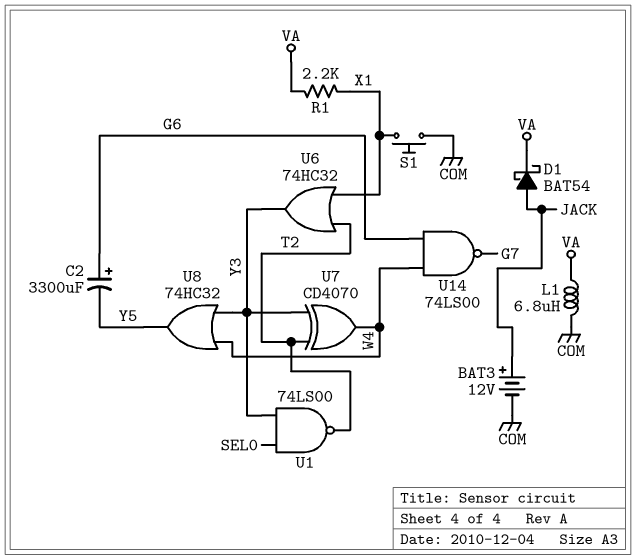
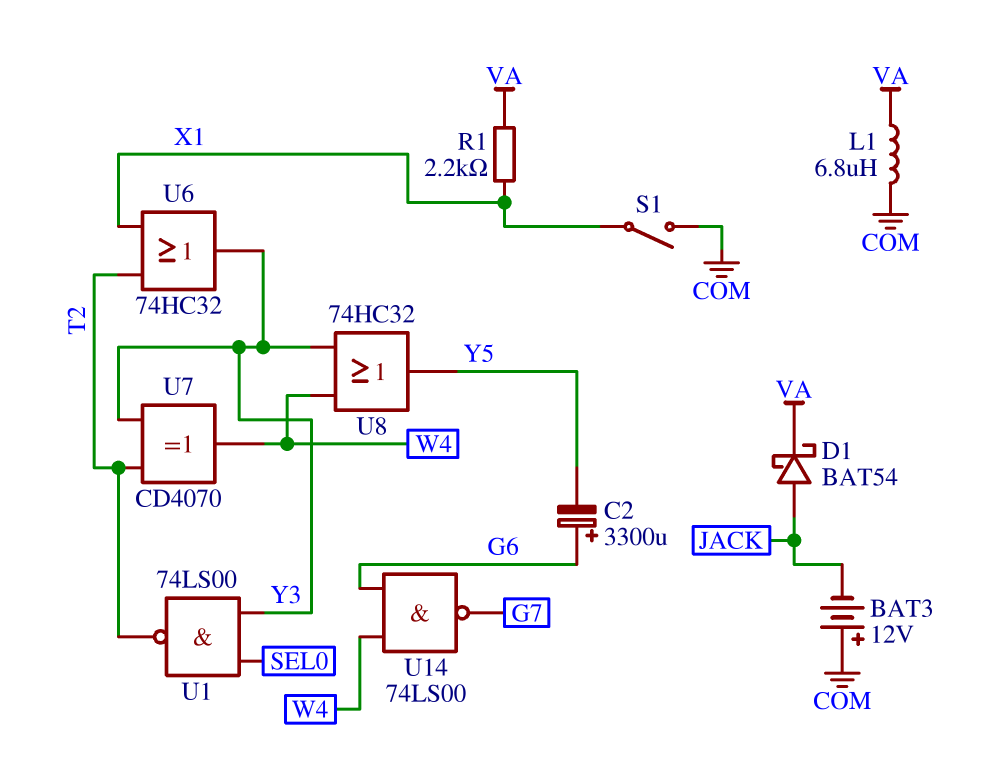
BAT3: 12V (plus JACK, minus COM) -> 12V (plus COM, minus JACK)
S1: button (COM, X1) -> switch (COM, X1)

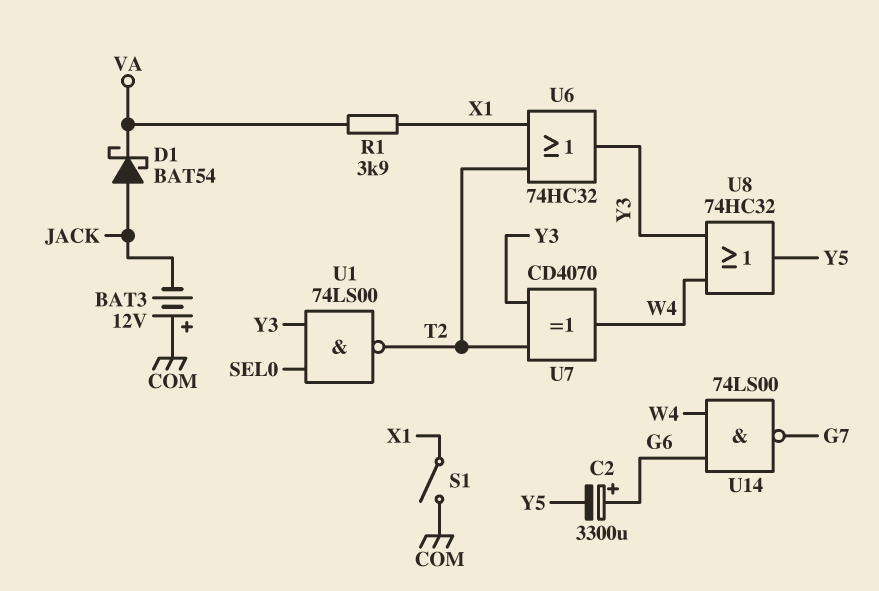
L1: 6.8uH (COM, VA) -> none
R1: 2.2k (VA, X1) -> 3.9k (VA, X1)

